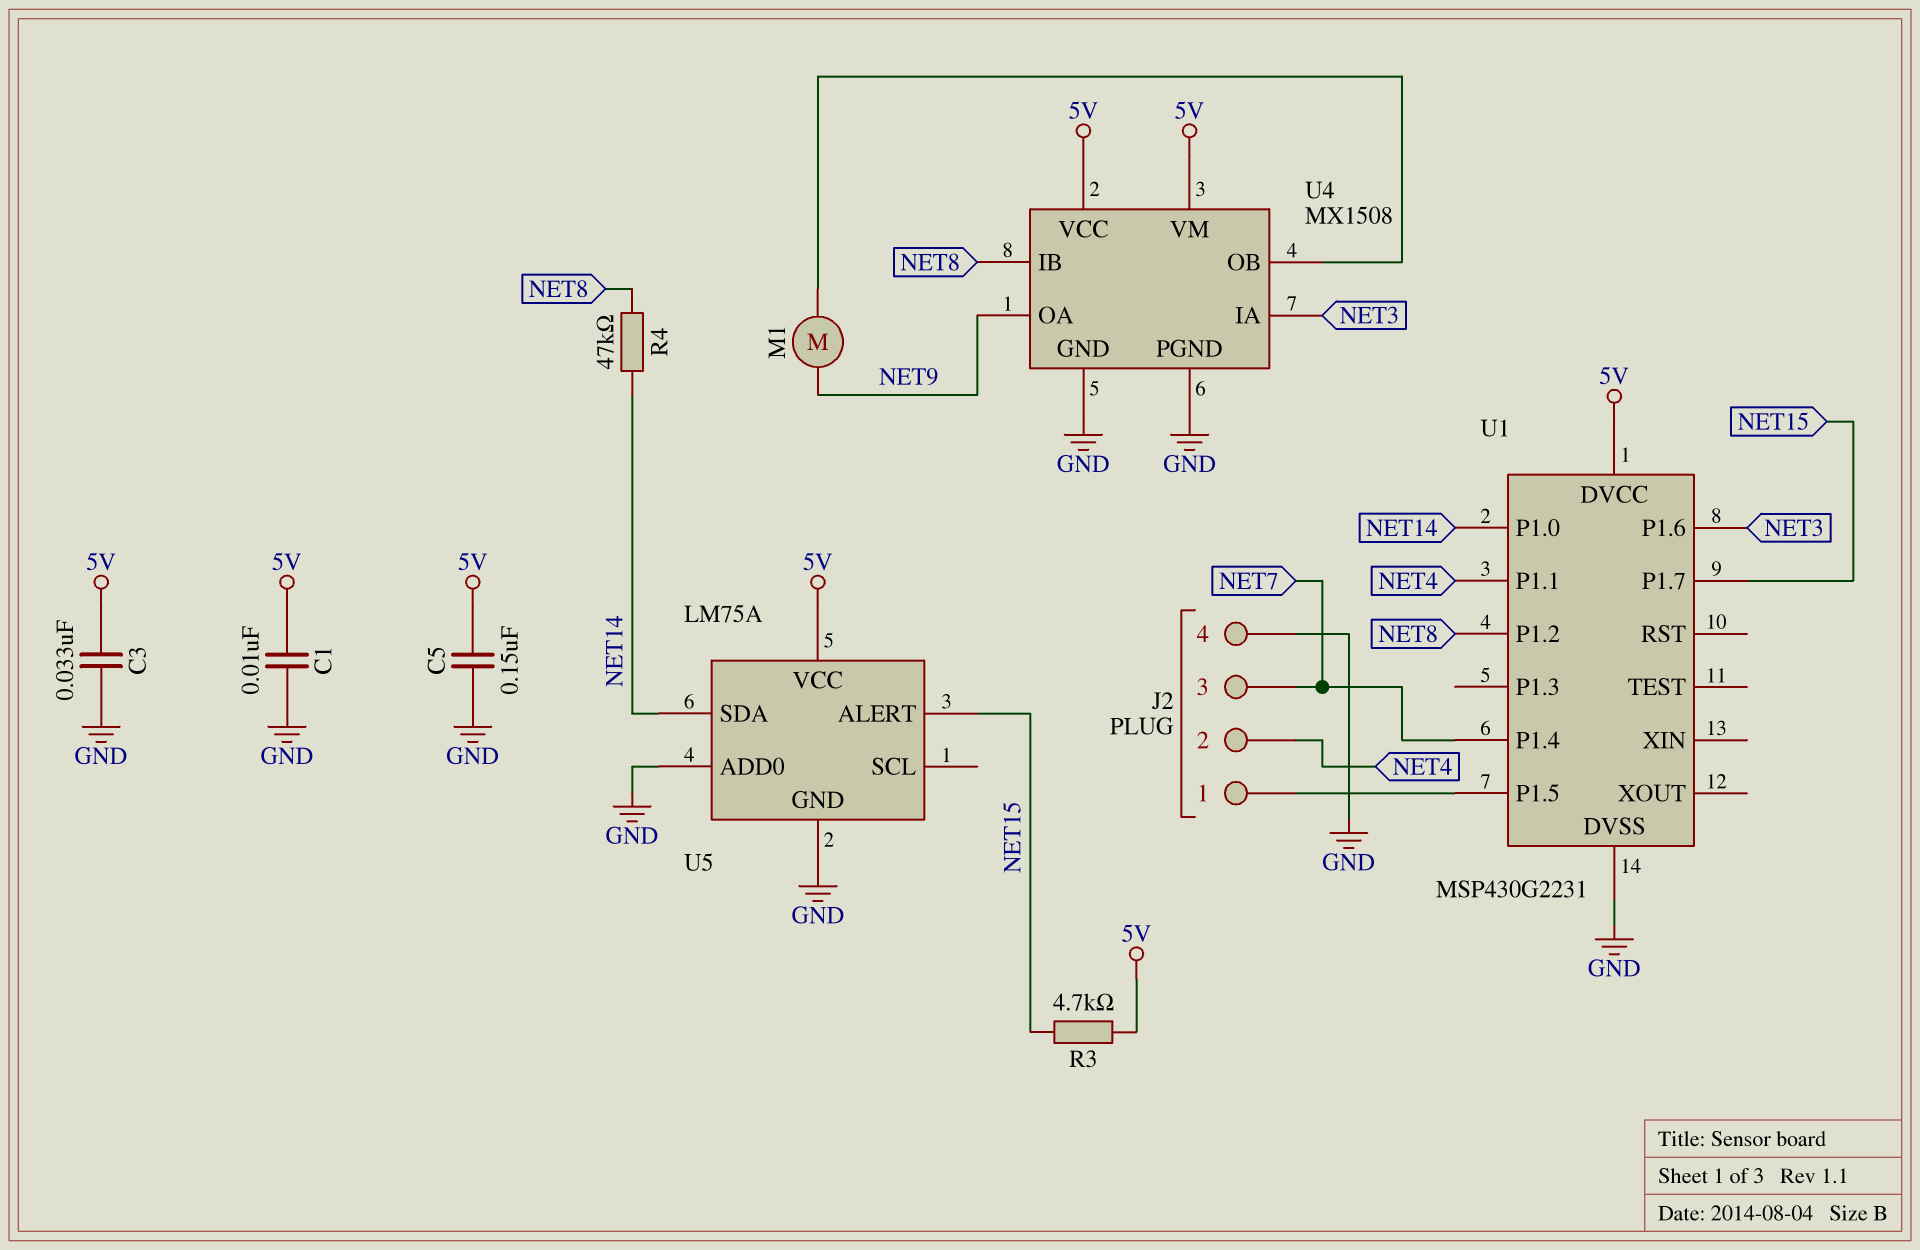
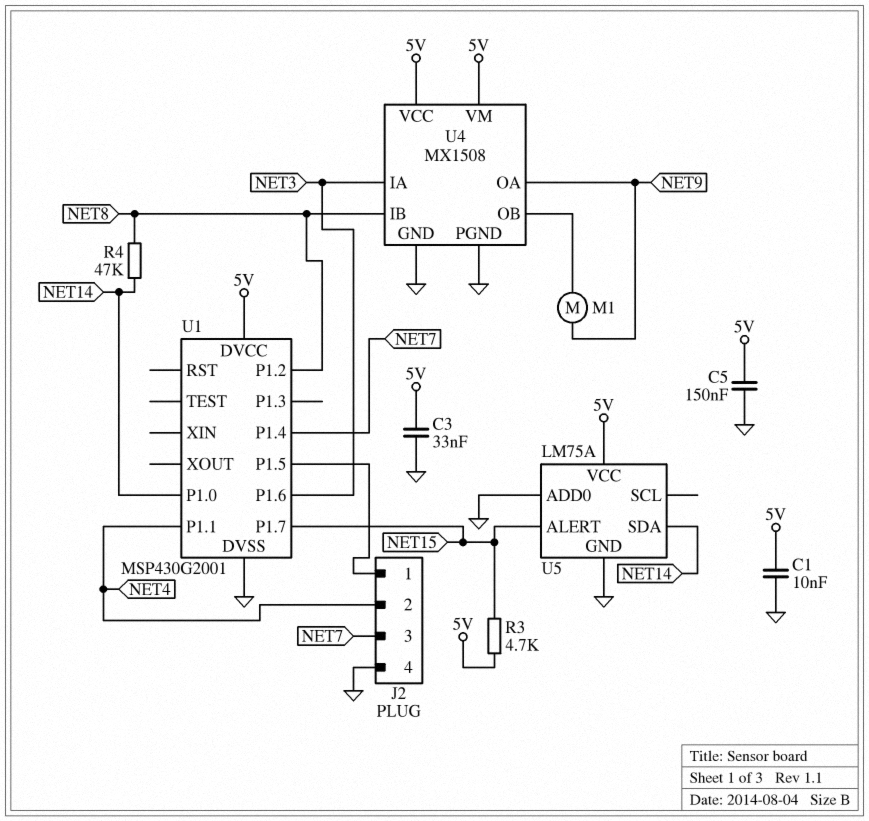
U1: MSP430G2231 -> MSP430G2001

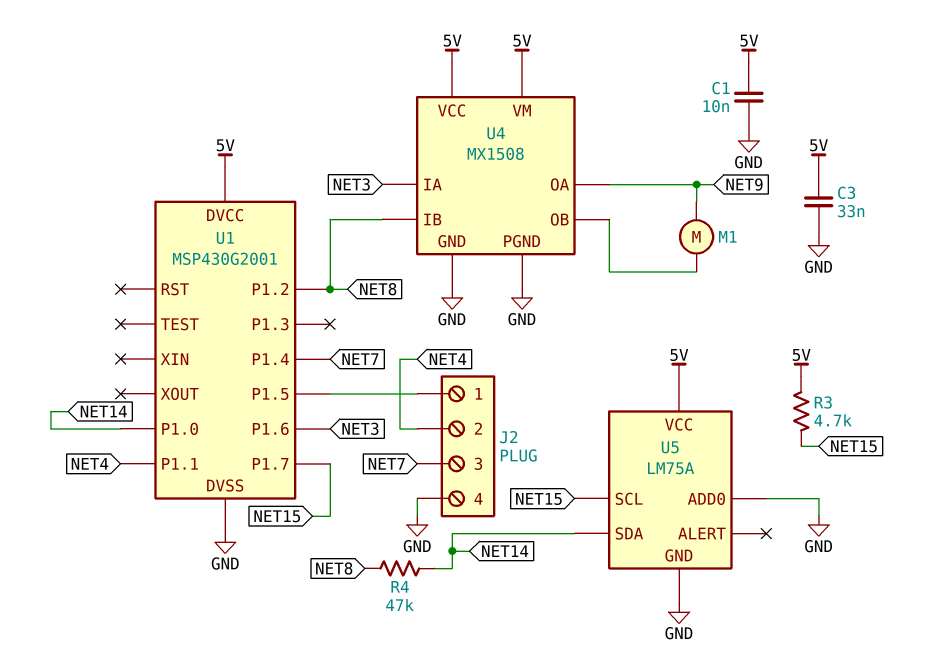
C5: 150nF (5V, GND) -> none
U5 pin ALERT: NET15 -> none
U5 pin SCL: none -> NET15

